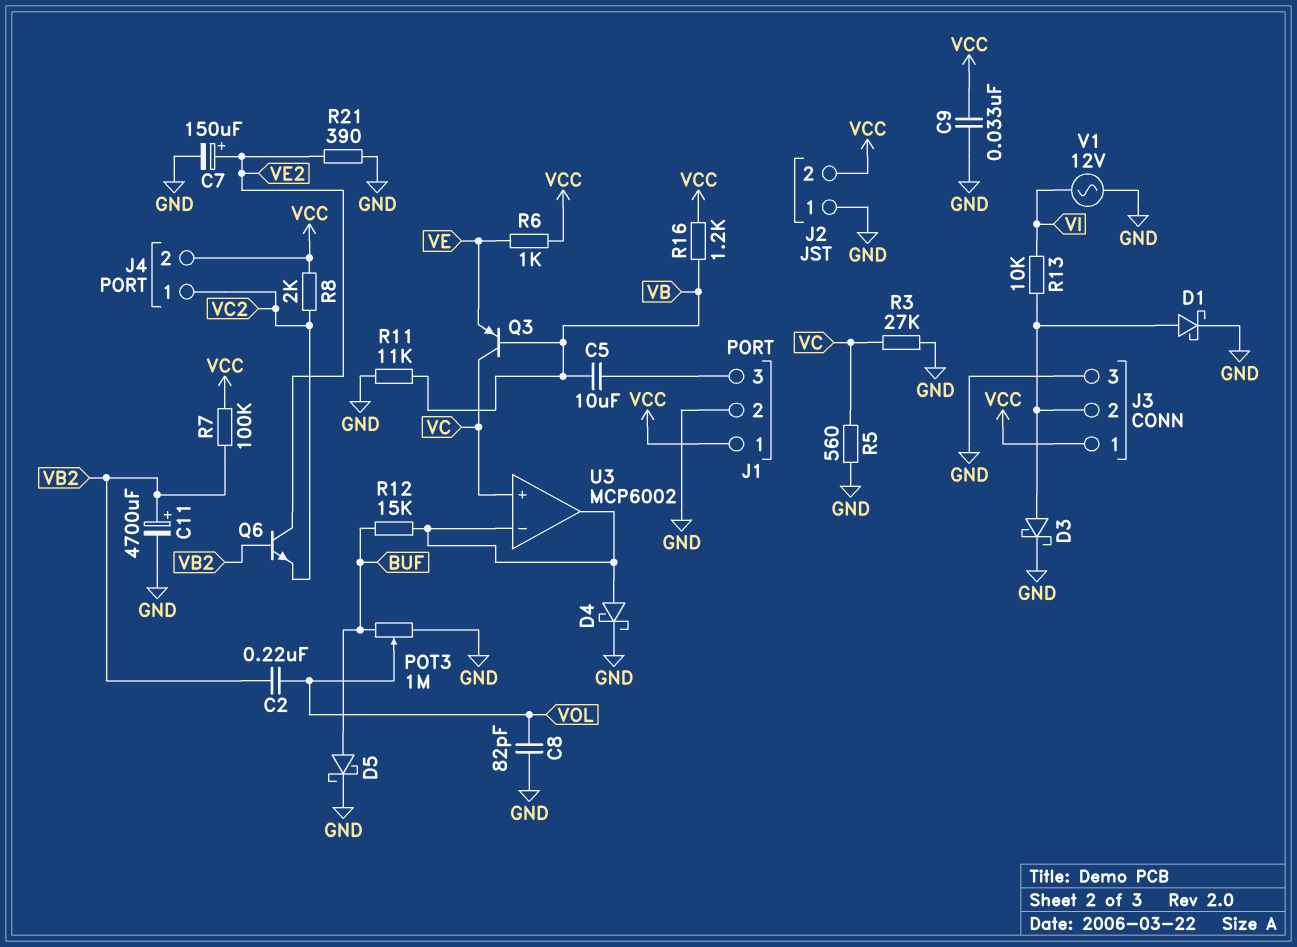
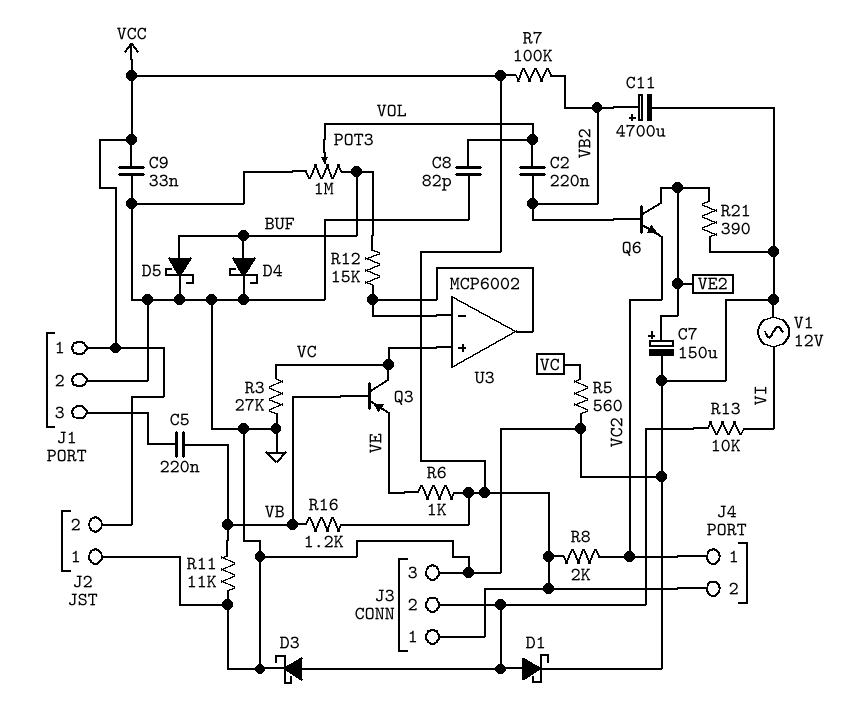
C5: 10uF (J1/3, VB) -> 220nF (J1/3, VB)
D4: schottky (A U3/in-, K GND) -> schottky (A BUF, K GND)

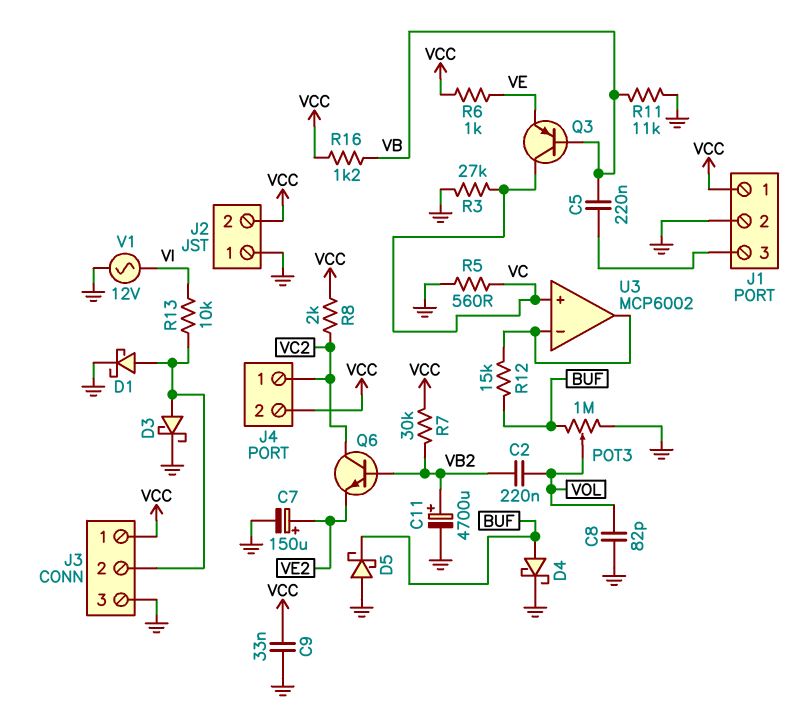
D5: schottky (A BUF, K GND) -> schottky (A GND, K BUF)
Q6: NPN (B VB2, C VE2, E VC2) -> NPN (B VB2, C VC2, E VE2)
R7: 100k (VB2, VCC) -> 30k (VB2, VCC)
R21: 390 (GND, VE2) -> none

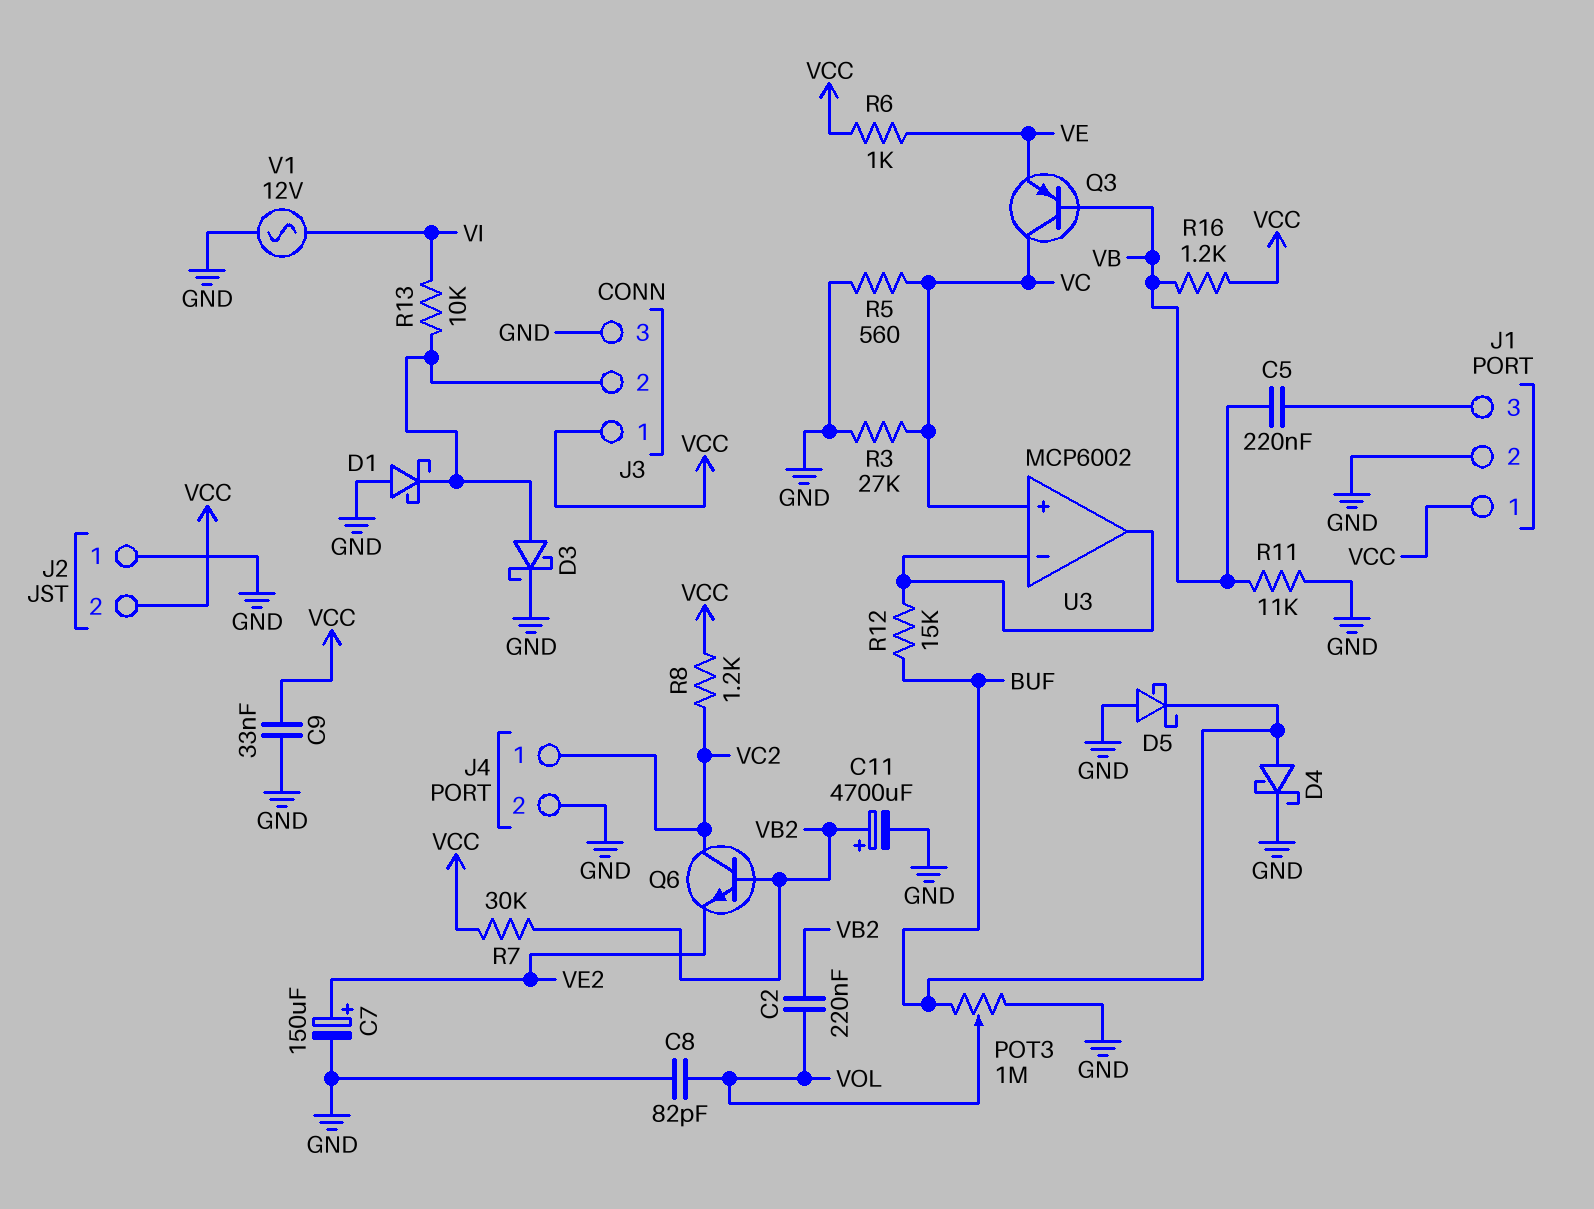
D1: schottky (A J3/2, K GND) -> schottky (A GND, K J3/2)
J4 pin 2: VCC -> GND
R8: 2k (VC2, VCC) -> 1.2k (VC2, VCC)

